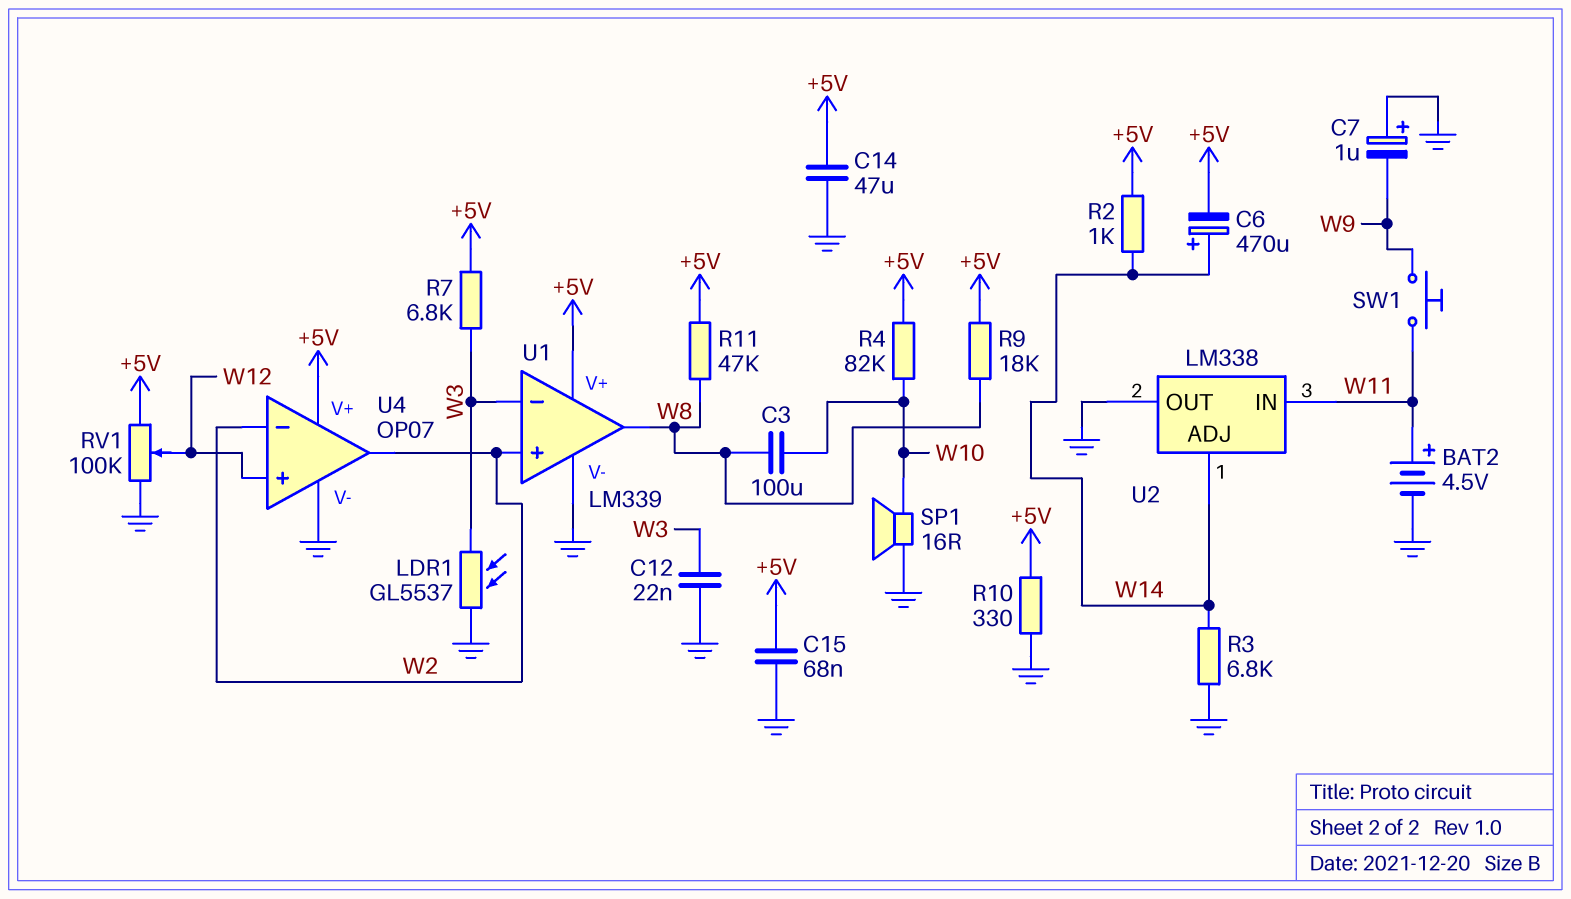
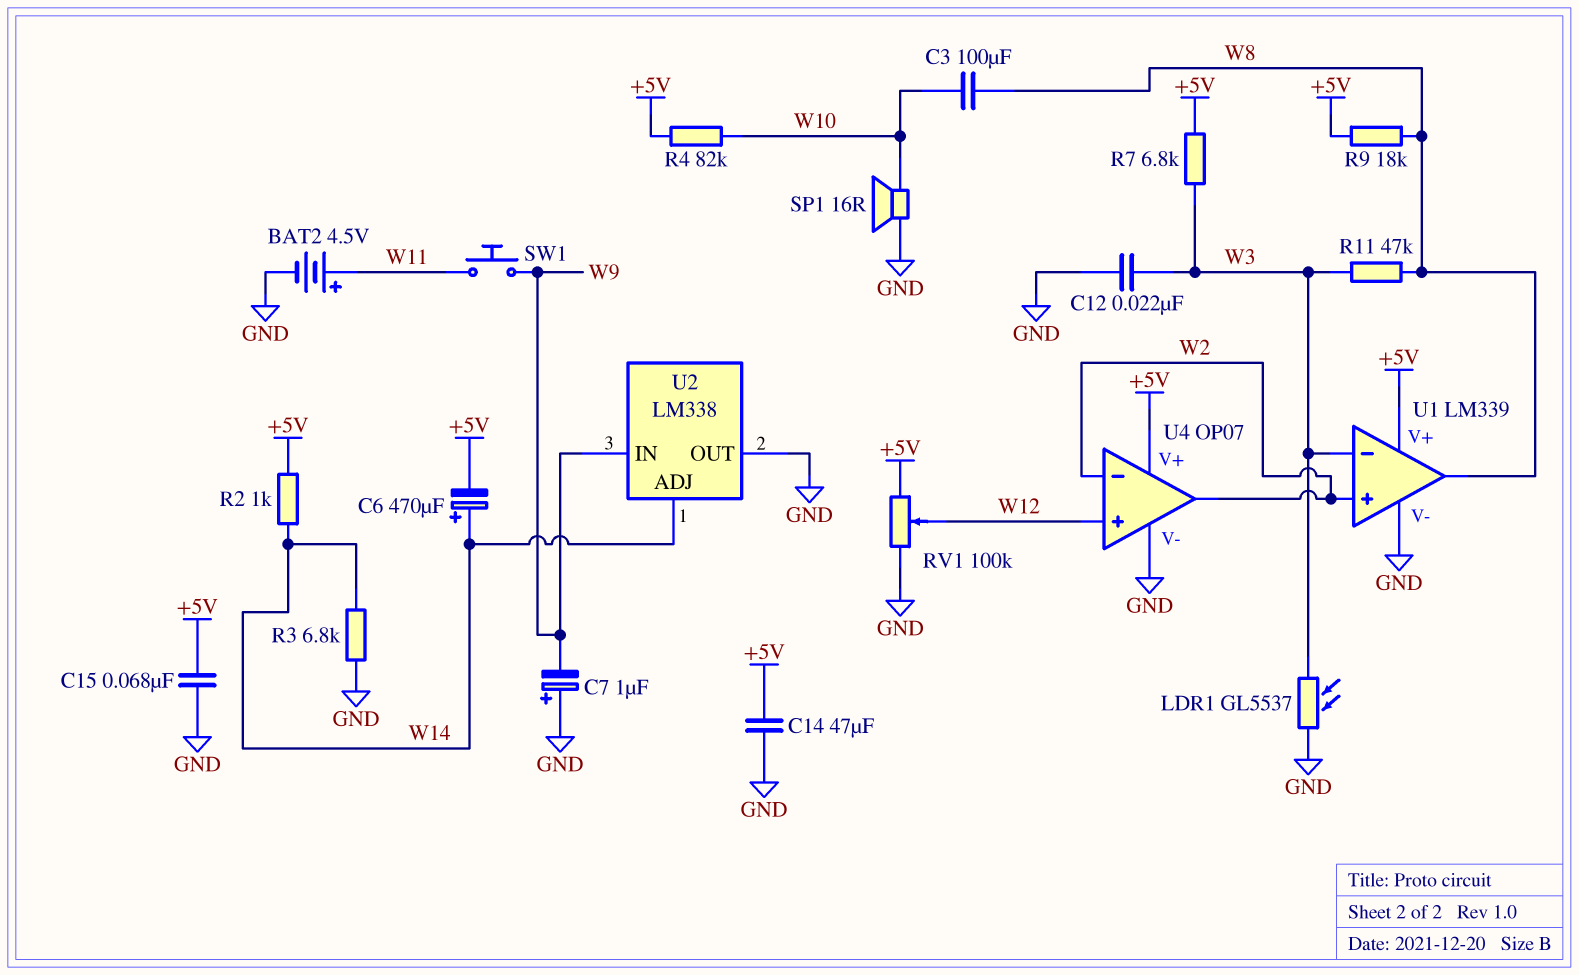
R10: 330 (+5V, GND) -> none
R11: 47k (+5V, W8) -> 47k (W3, W8)
U2 pin IN: W11 -> W9

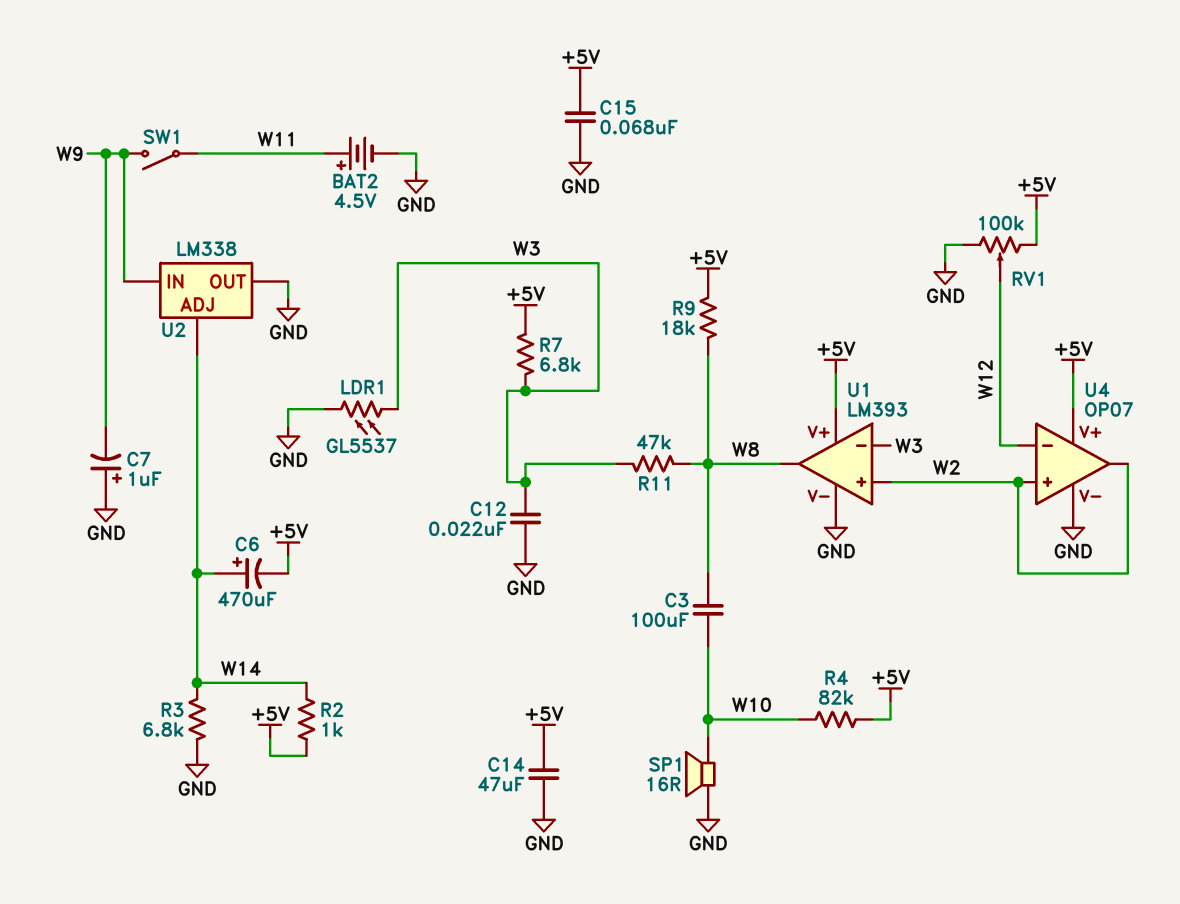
SW1: button (W9, W11) -> switch (W9, W11)
U1: LM339 -> LM393
U4 pin in+: W12 -> W2
U4 pin in-: W2 -> W12

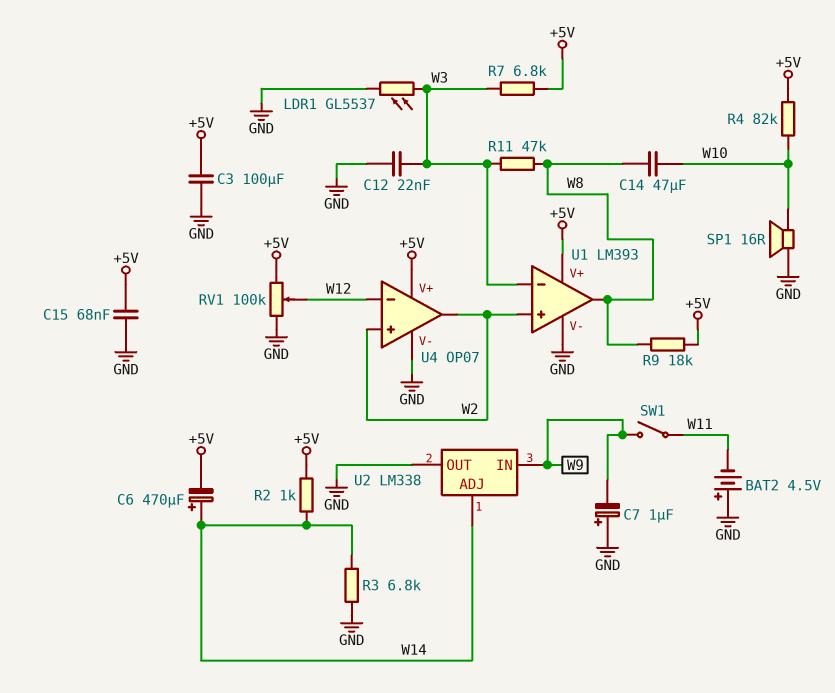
BAT2: 4.5V (plus W11, minus GND) -> 4.5V (plus GND, minus W11)
C3: 100uF (W8, W10) -> 100uF (+5V, GND)
C14: 47uF (+5V, GND) -> 47uF (W8, W10)

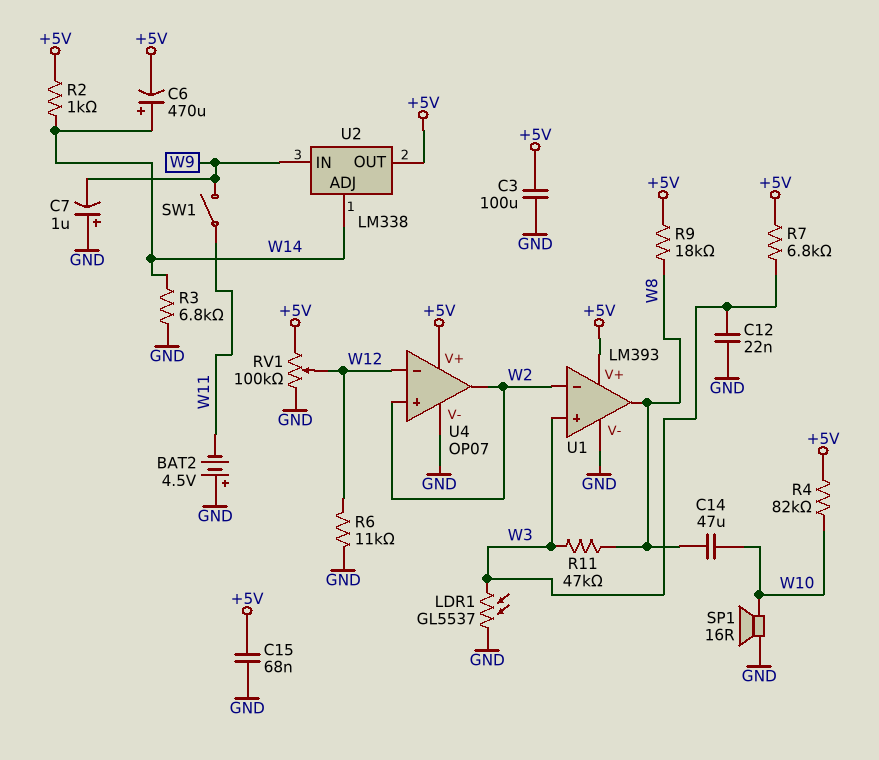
R6: none -> 11k (GND, W12)
U1 pin in+: W2 -> W3
U1 pin in-: W3 -> W2
U2 pin OUT: GND -> +5V

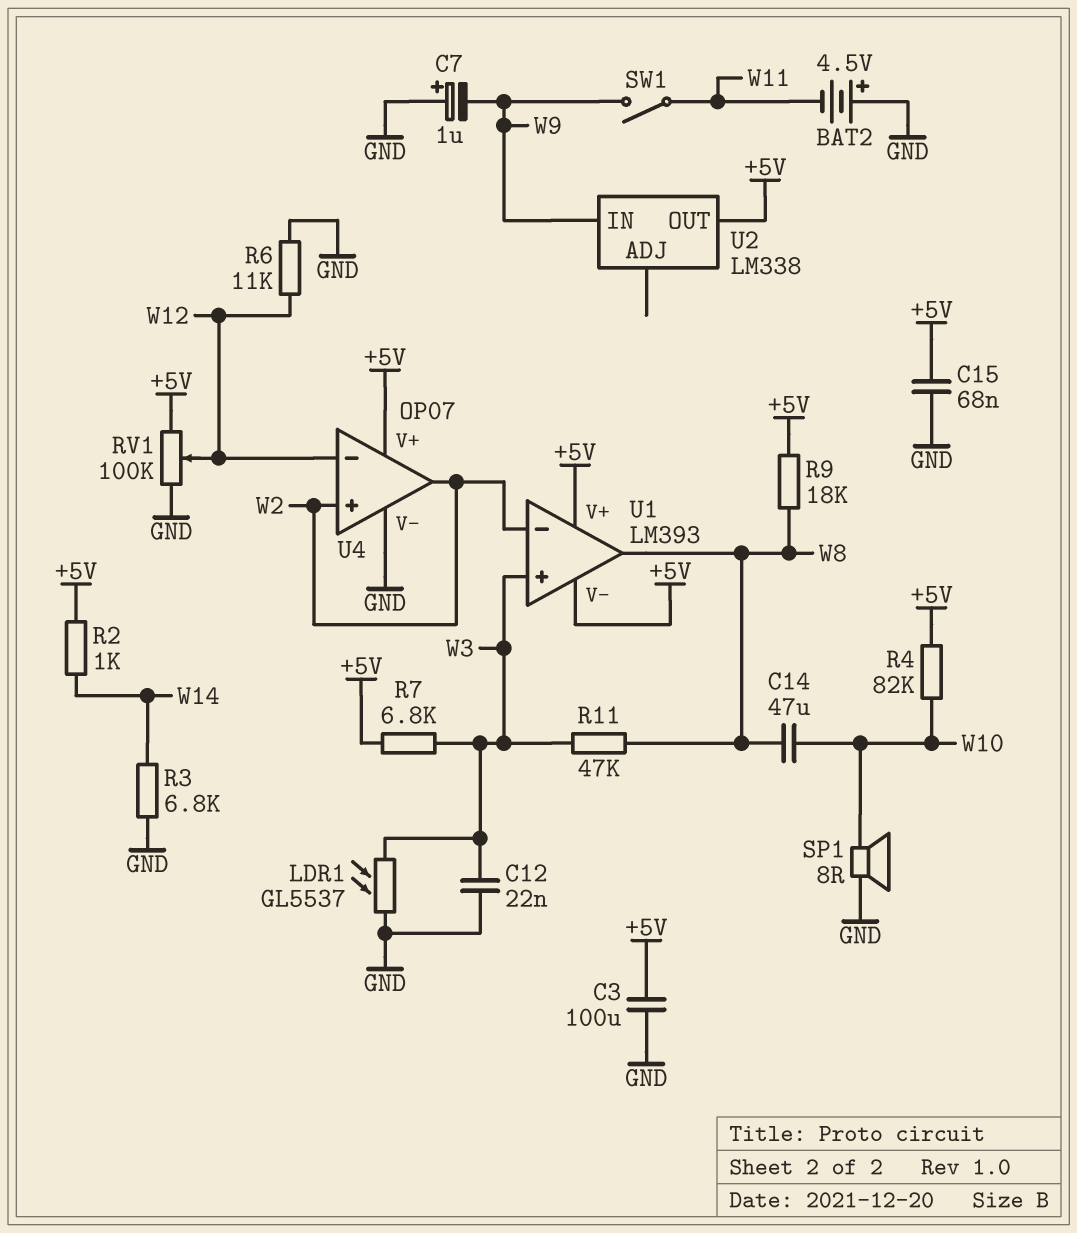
C6: 470uF (plus W14, minus +5V) -> none
SP1: speaker 16R (GND, W10) -> speaker 8R (GND, W10)
U1 pin V-: GND -> +5V
U2 pin ADJ: W14 -> none

